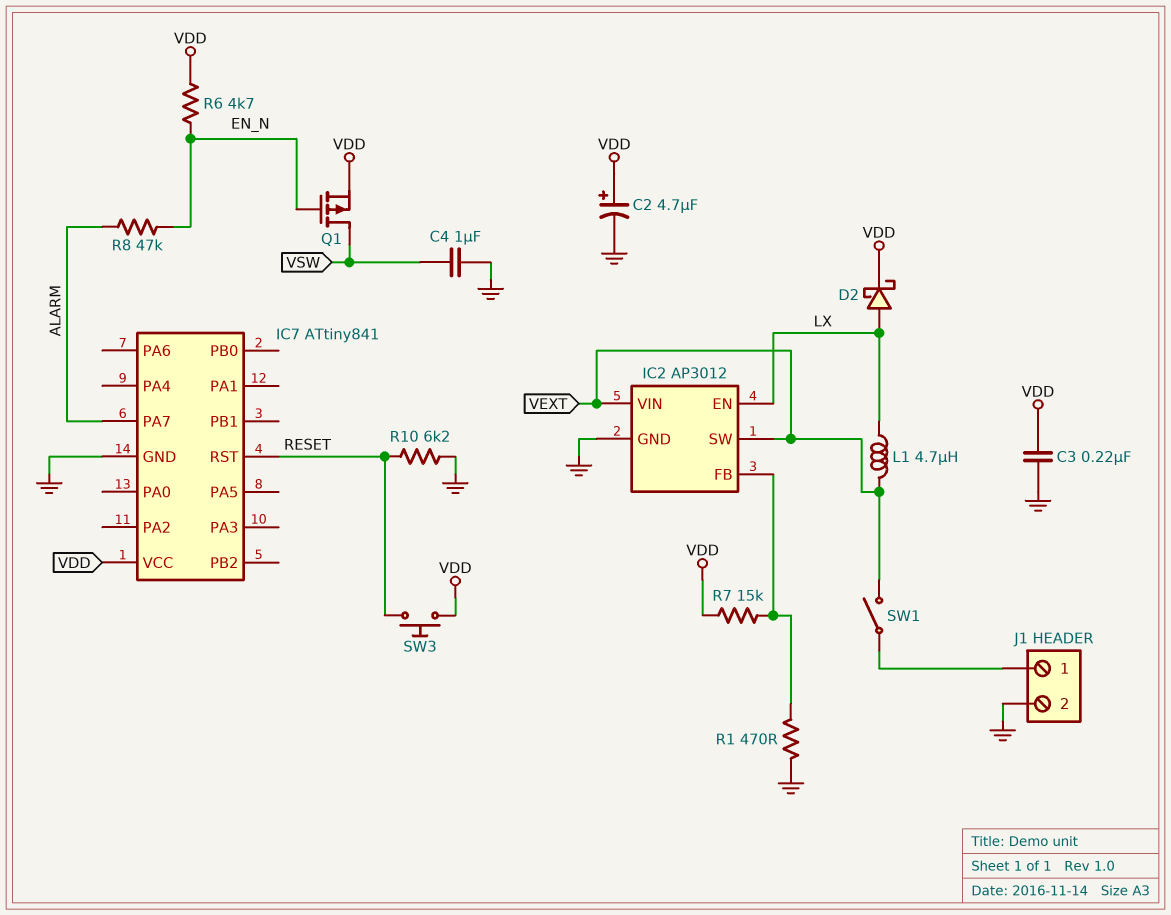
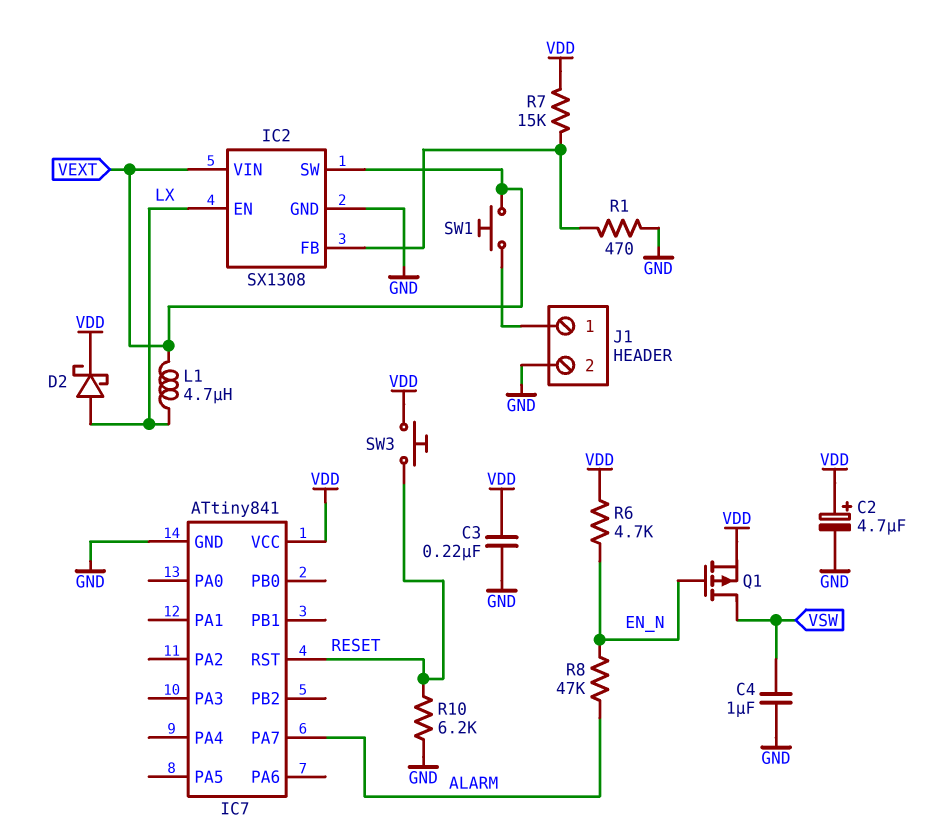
IC2: AP3012 -> SX1308
SW1: switch (J1/1, VEXT) -> button (J1/1, VEXT)

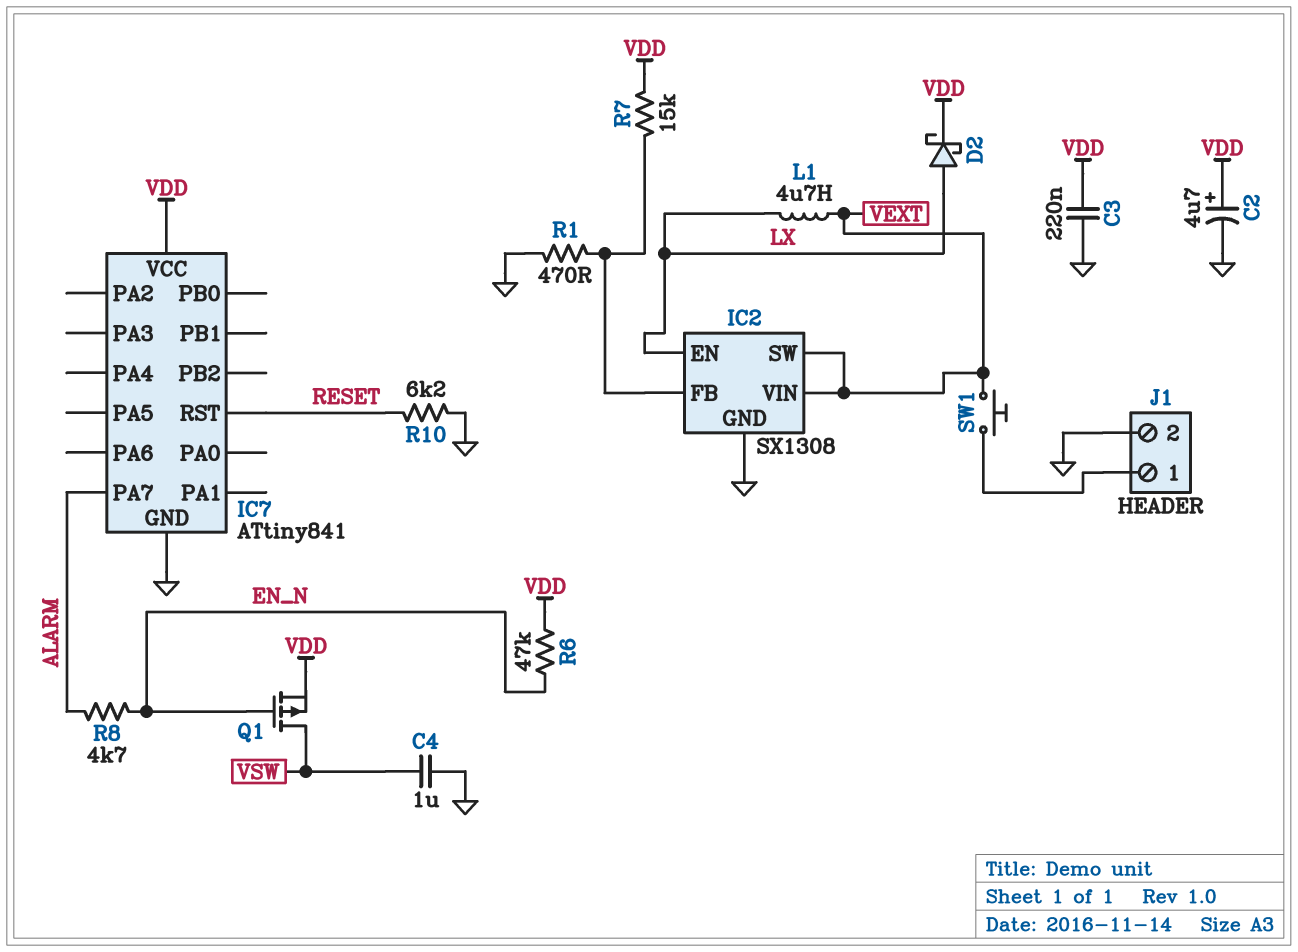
R6: 4.7k (EN_N, VDD) -> 47k (EN_N, VDD)
R8: 47k (ALARM, EN_N) -> 4.7k (ALARM, EN_N)
SW3: button (RESET, VDD) -> none

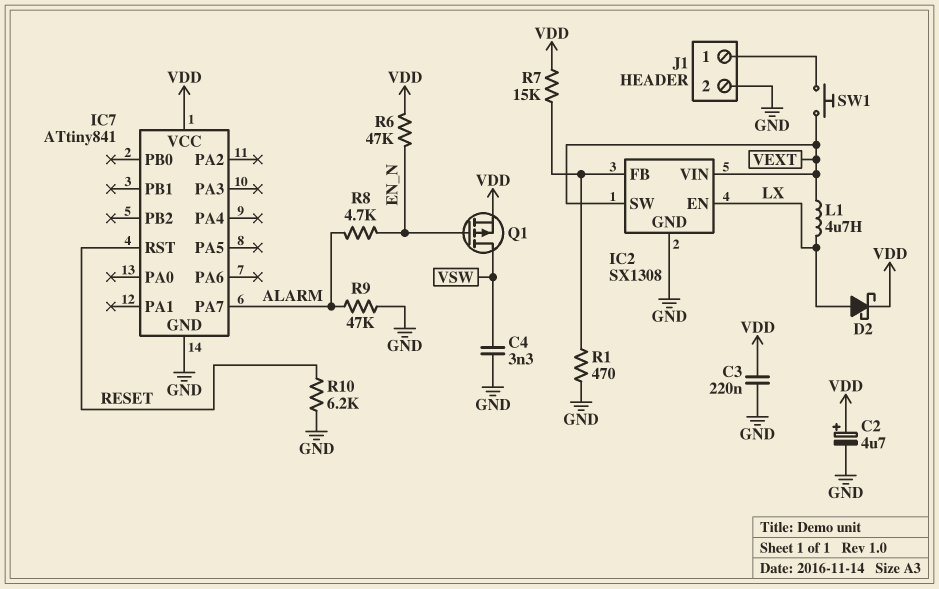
C4: 1uF (GND, VSW) -> 3.3nF (GND, VSW)
R9: none -> 47k (ALARM, GND)

